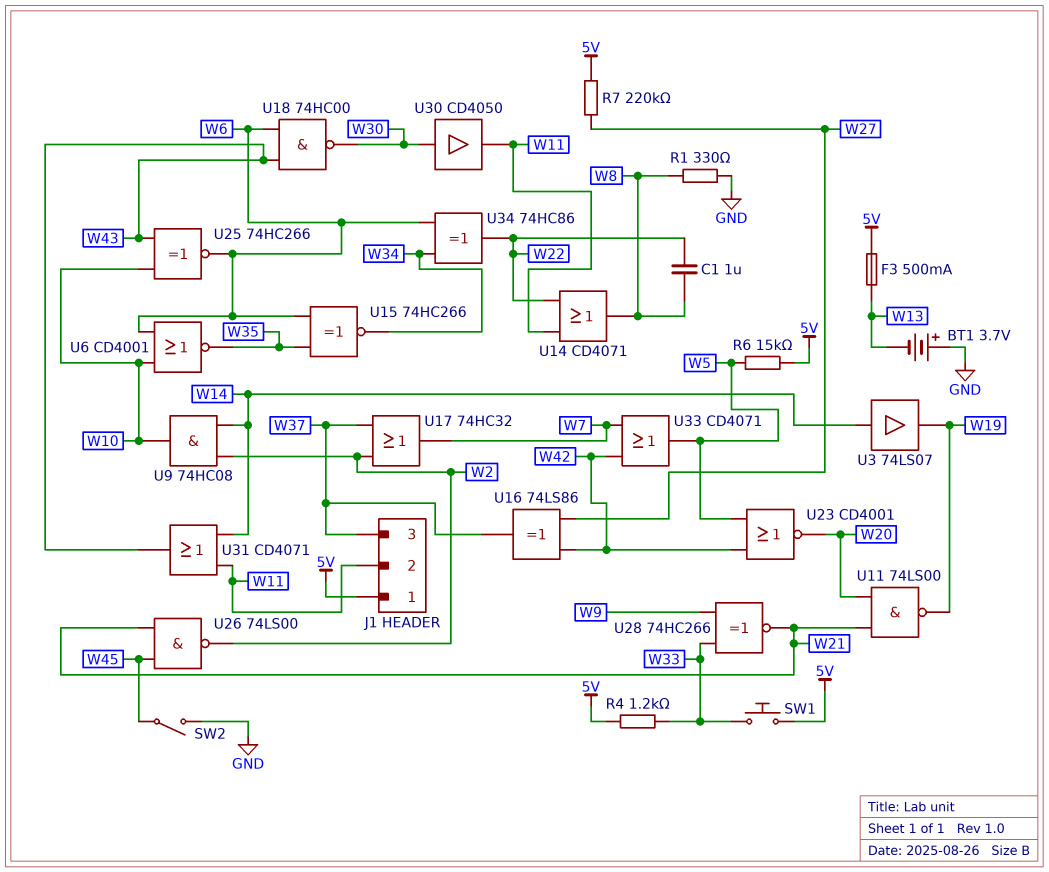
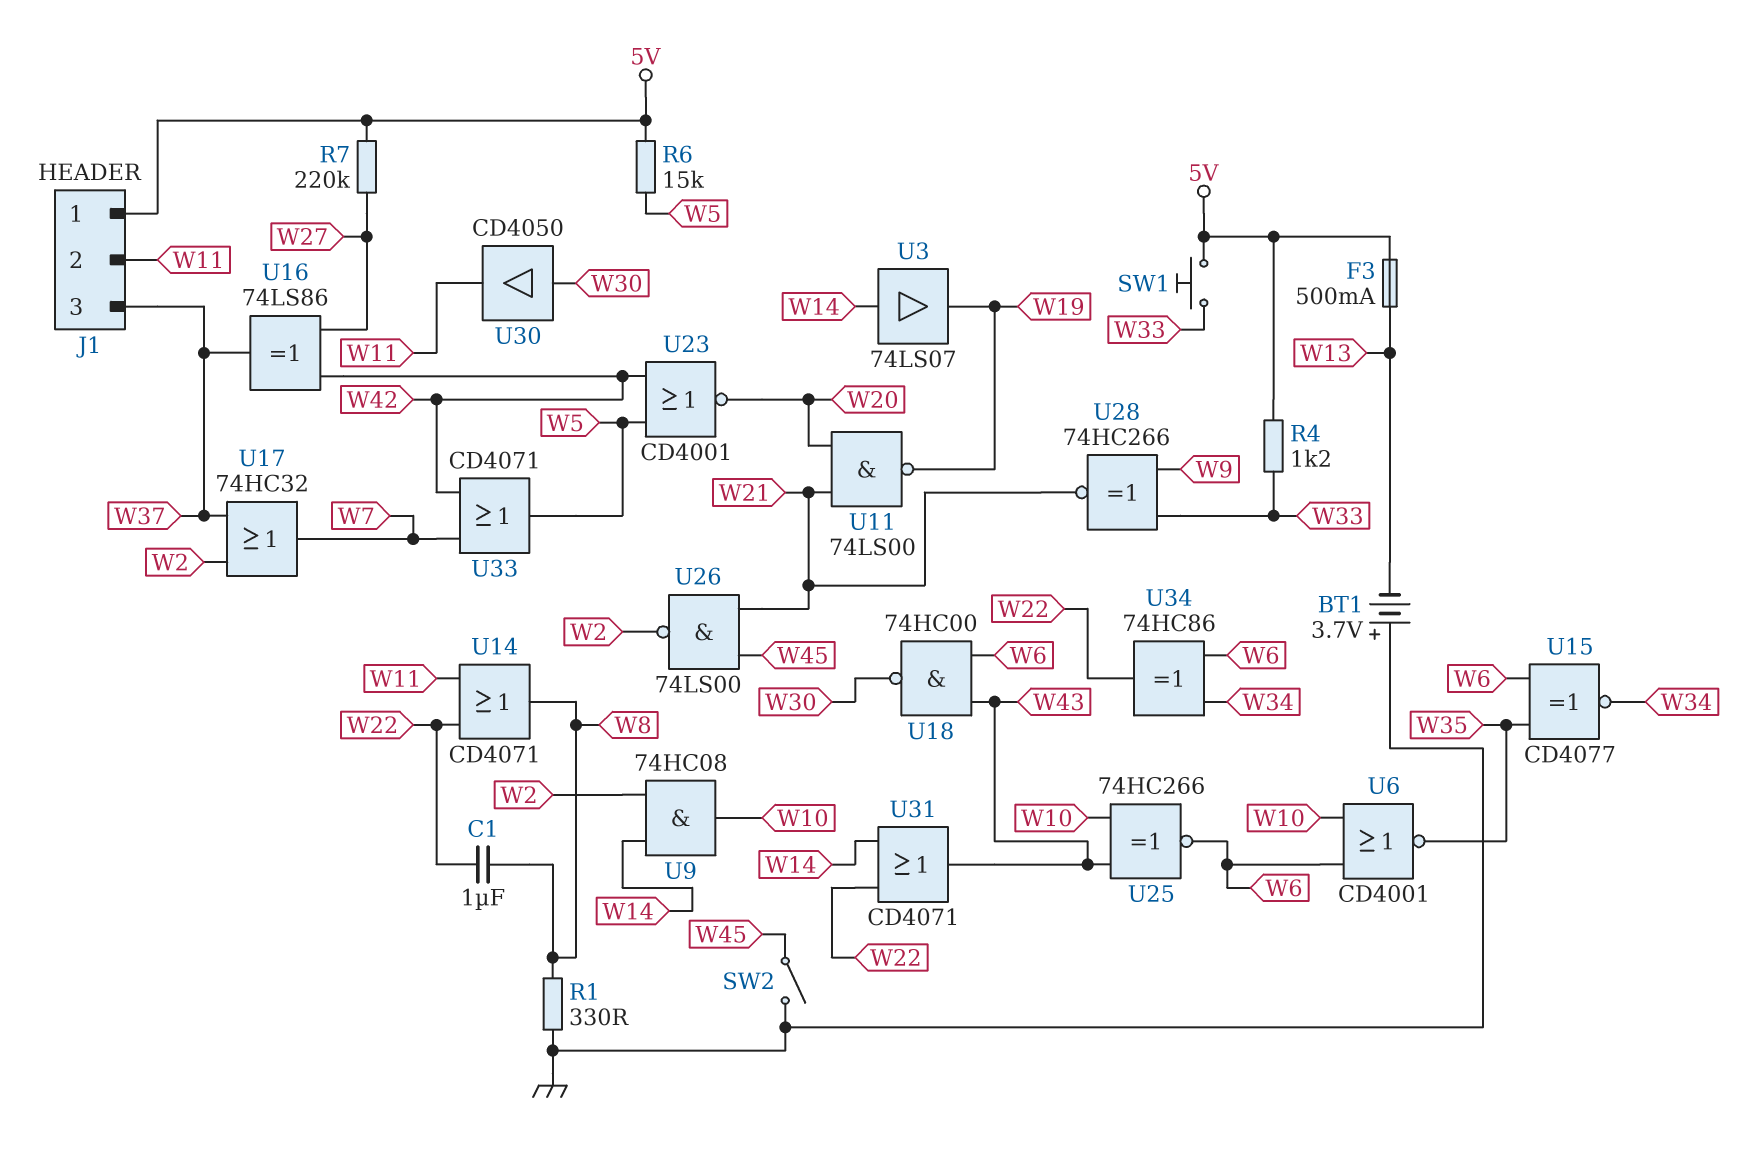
U15: XNOR 74HC266 (in W6, in W35, out W34) -> XNOR CD4077 (in W6, in W35, out W34)
U31: OR CD4071 (in W11, in W14, out W43) -> OR CD4071 (in W14, in W22, out W43)

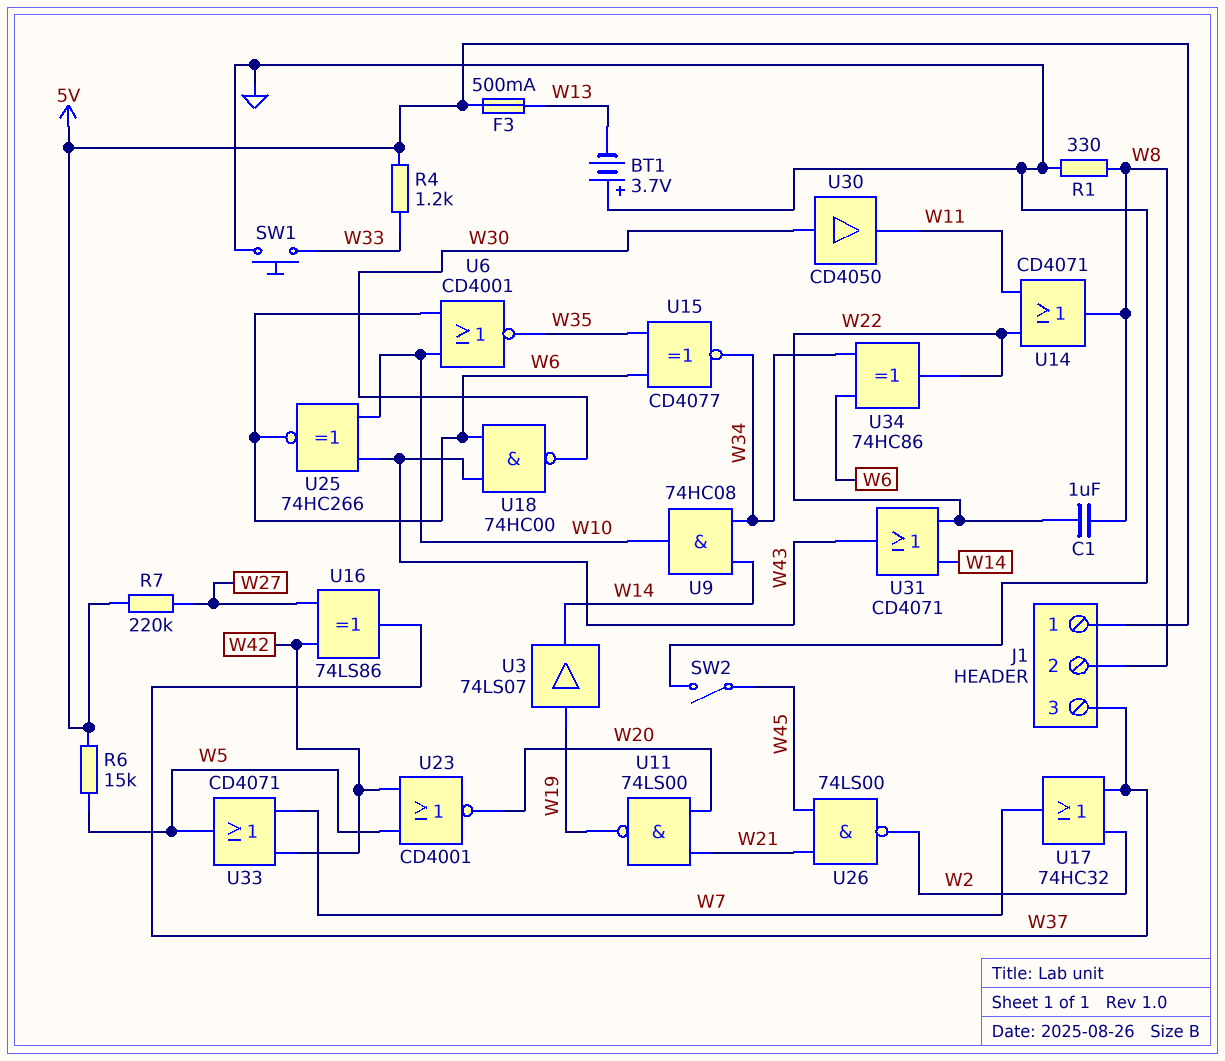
J1 pin 2: W11 -> W8
SW1: button (5V, W33) -> button (GND, W33)
U3: buffer 74LS07 (in W14, out W19) -> buffer 74LS07 (in W19, out W14)
U9: AND 74HC08 (in W2, in W14, out W10) -> AND 74HC08 (in W14, in W34, out W10)
U28: XNOR 74HC266 (in W9, in W33, out W21) -> none

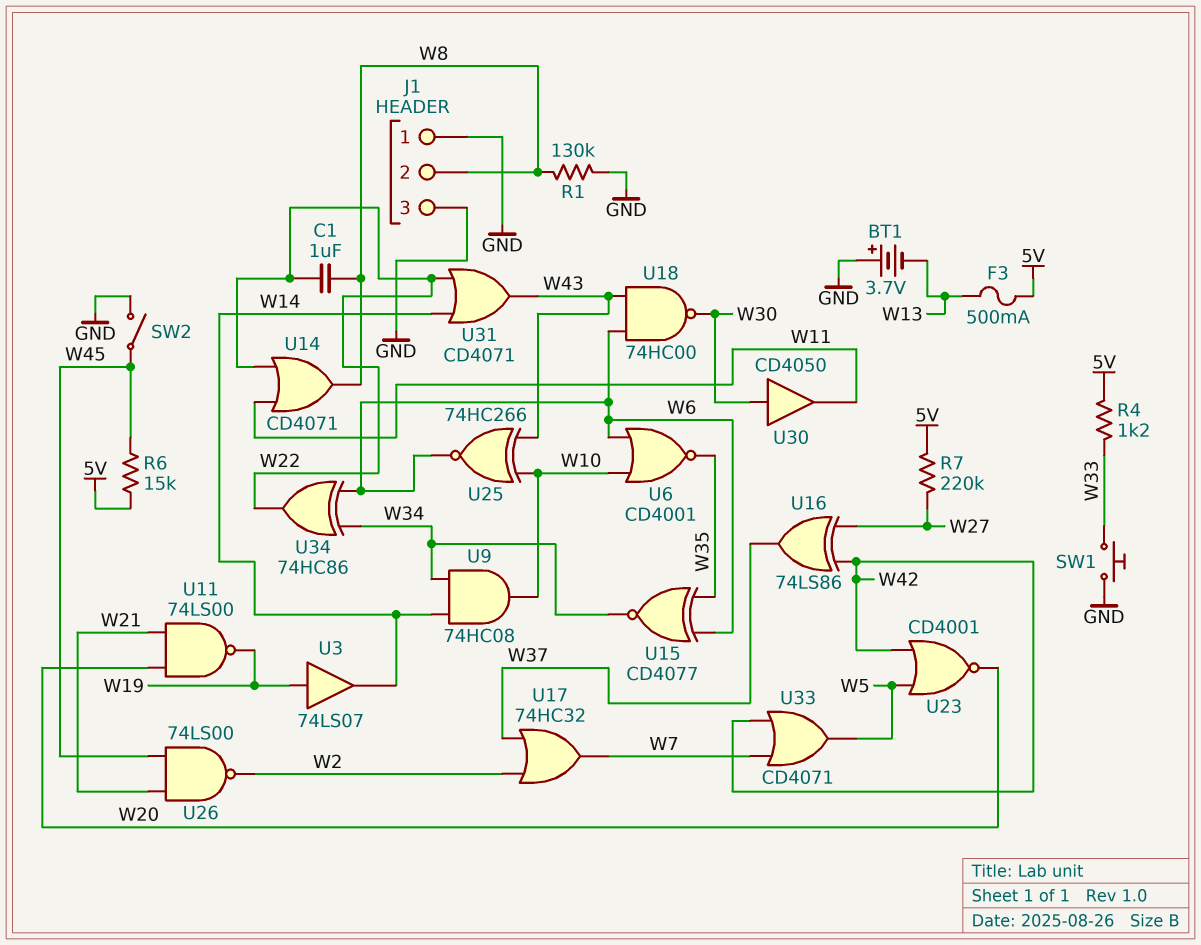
J1 pin 1: 5V -> GND
J1 pin 3: W37 -> GND
R1: 330 (GND, W8) -> 130k (GND, W8)
R6: 15k (5V, W5) -> 15k (5V, W45)

